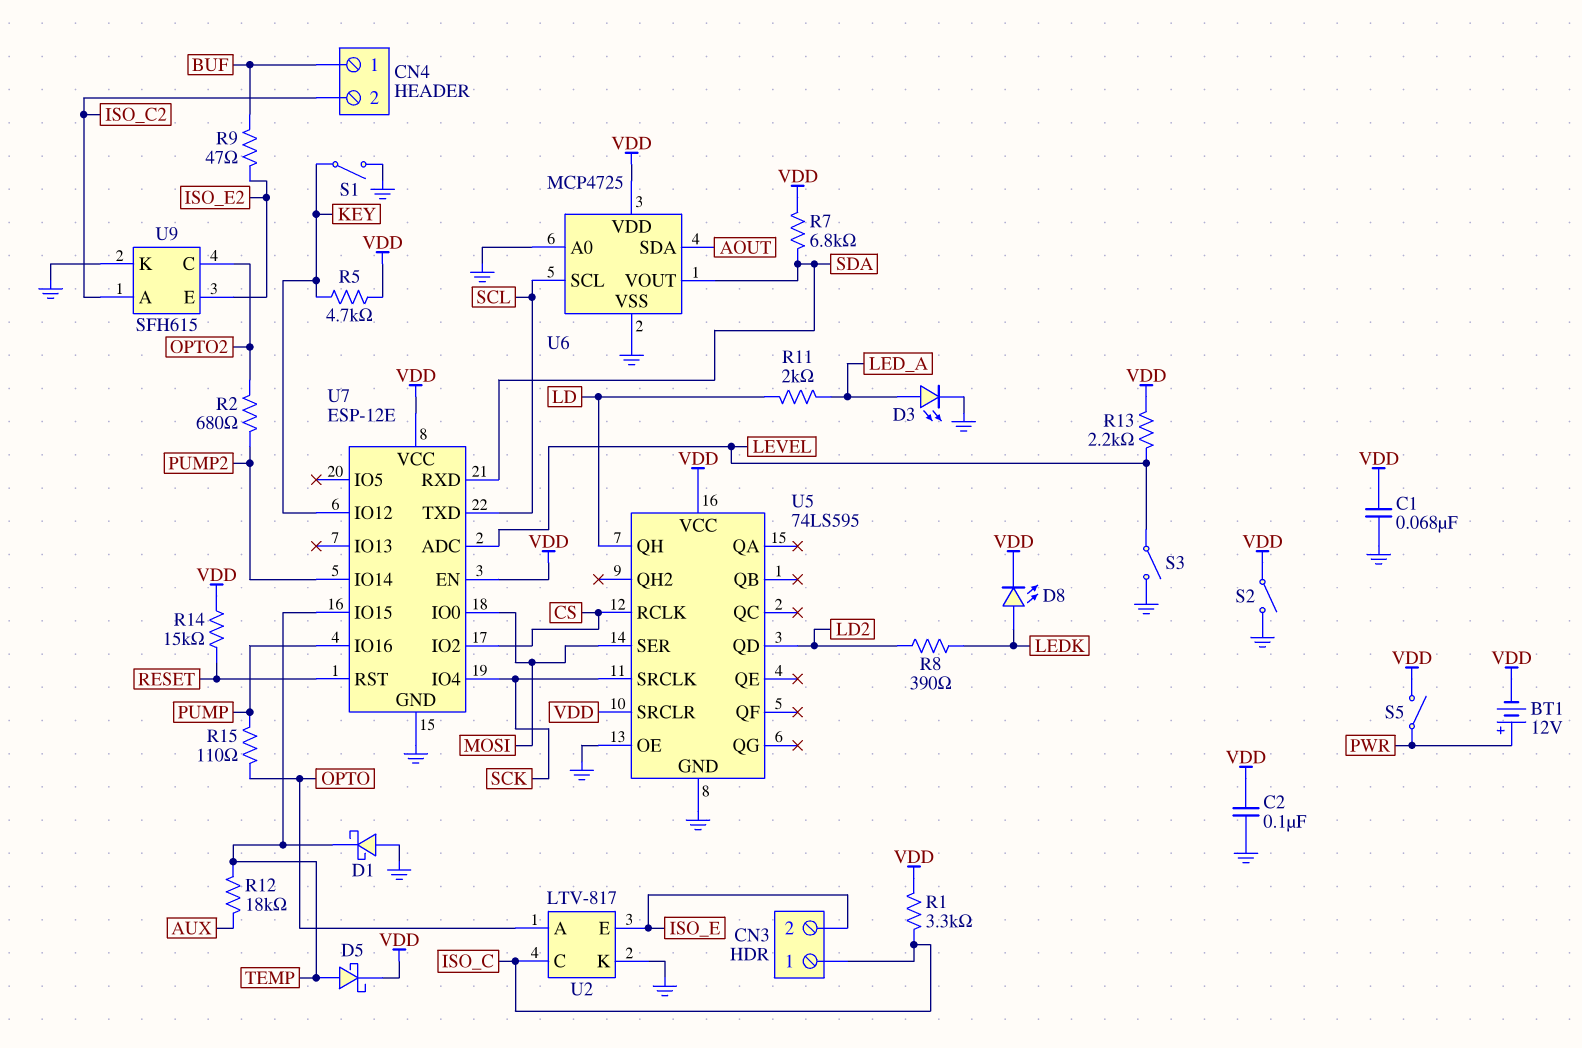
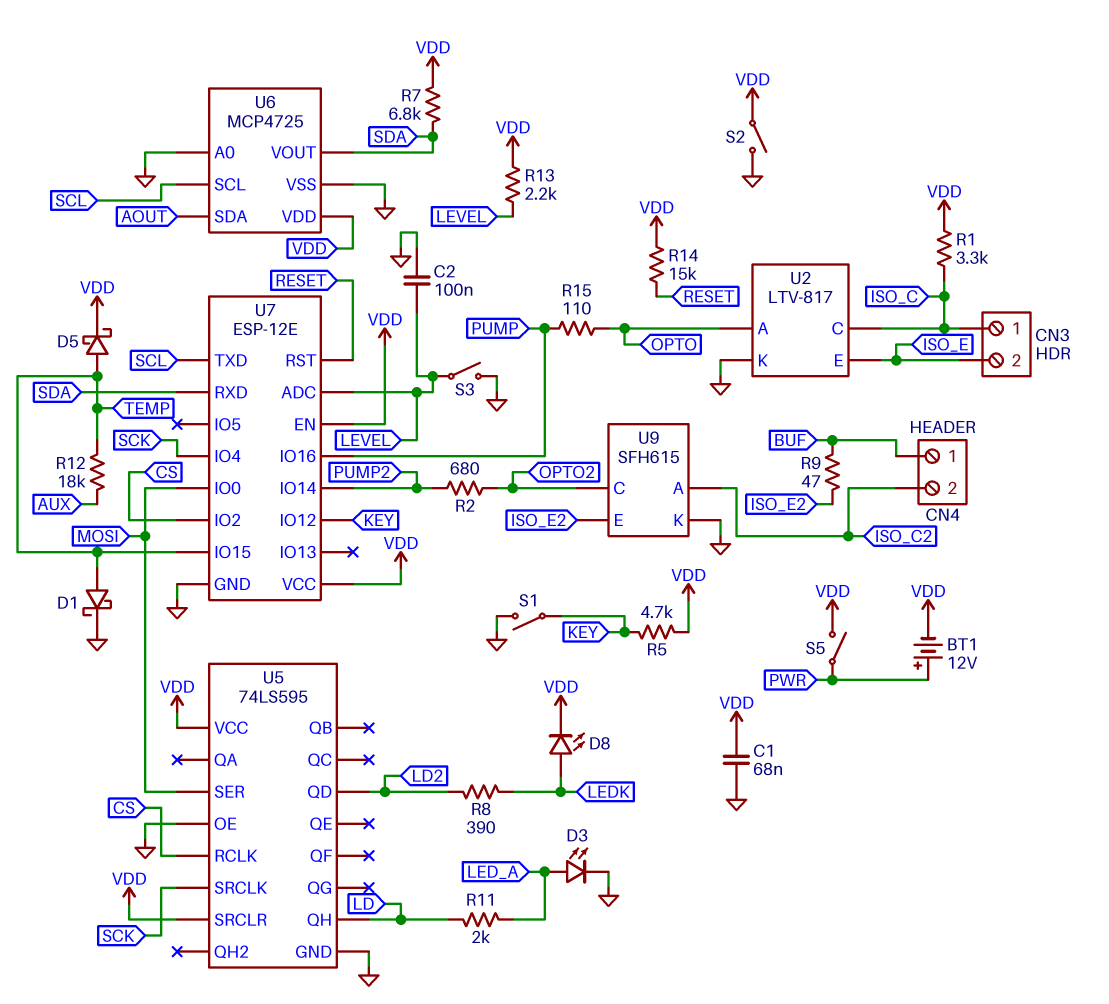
C2: 100nF (GND, VDD) -> 100nF (GND, LEVEL)
D1: schottky (A GND, K TEMP) -> schottky (A TEMP, K GND)

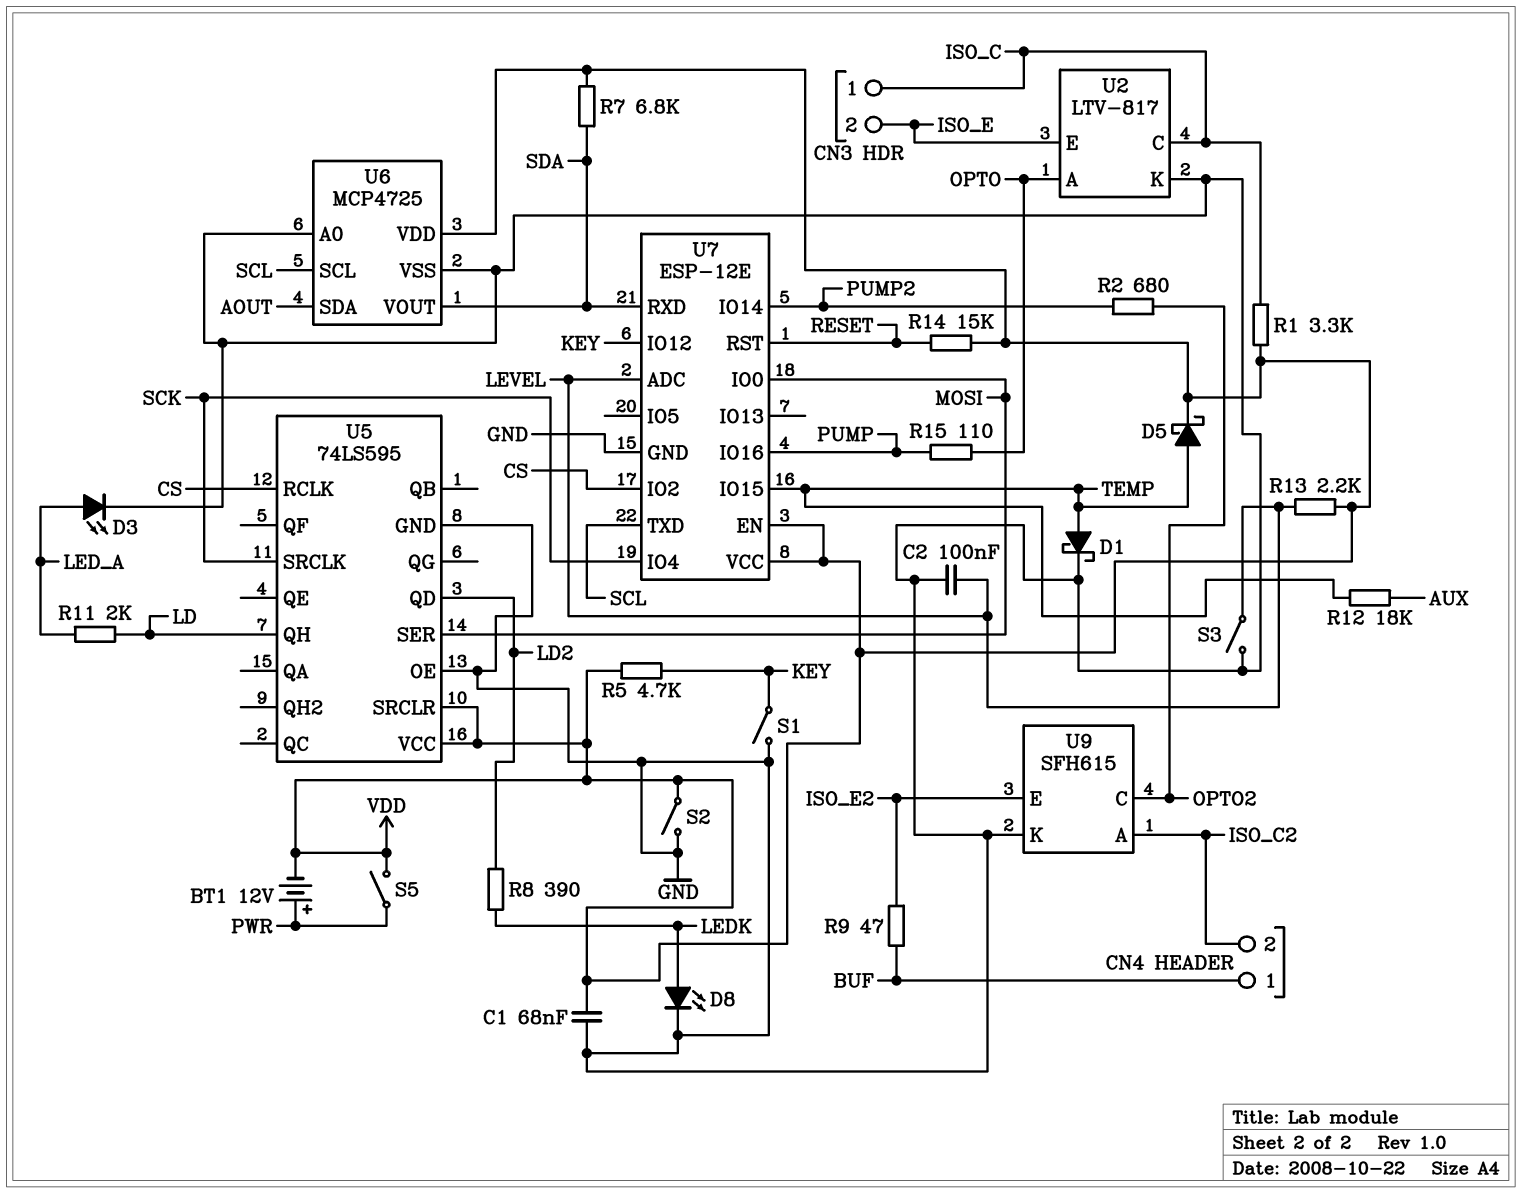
D8: LED (A LEDK, K VDD) -> LED (A LEDK, K GND)

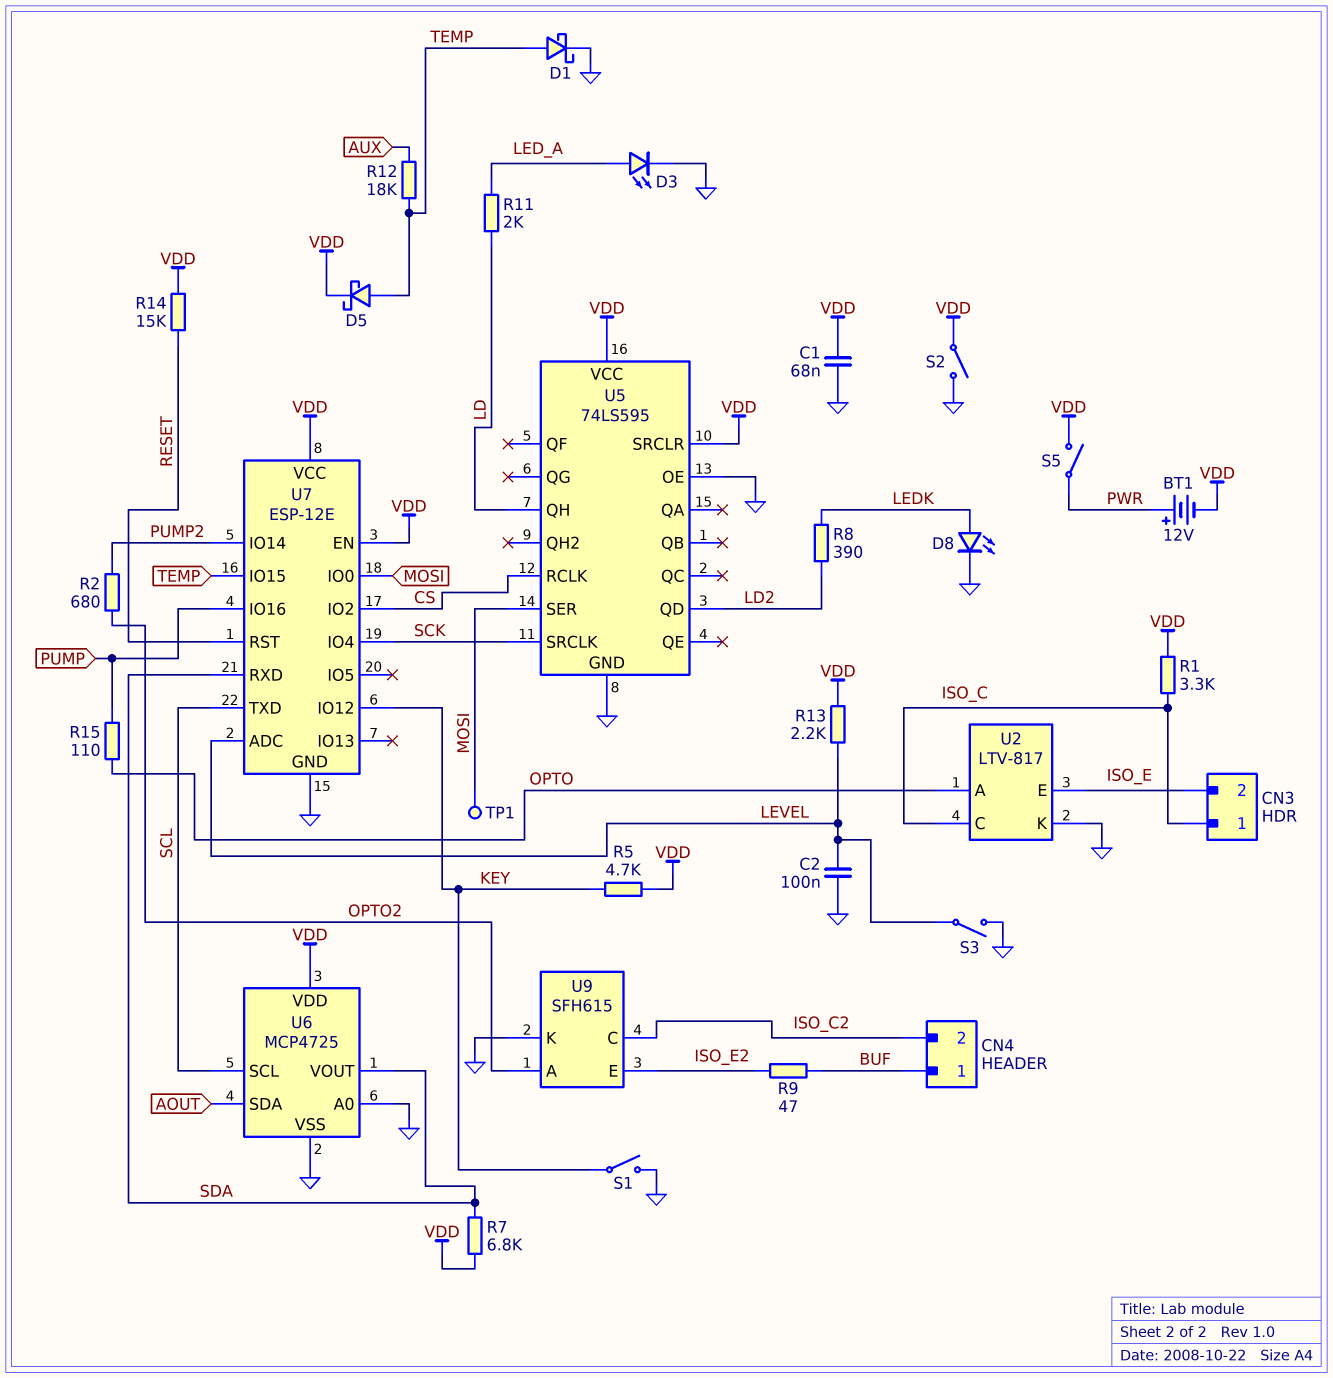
TP1: none -> test point (MOSI)
U9 pin A: ISO_C2 -> OPTO2
U9 pin C: OPTO2 -> ISO_C2

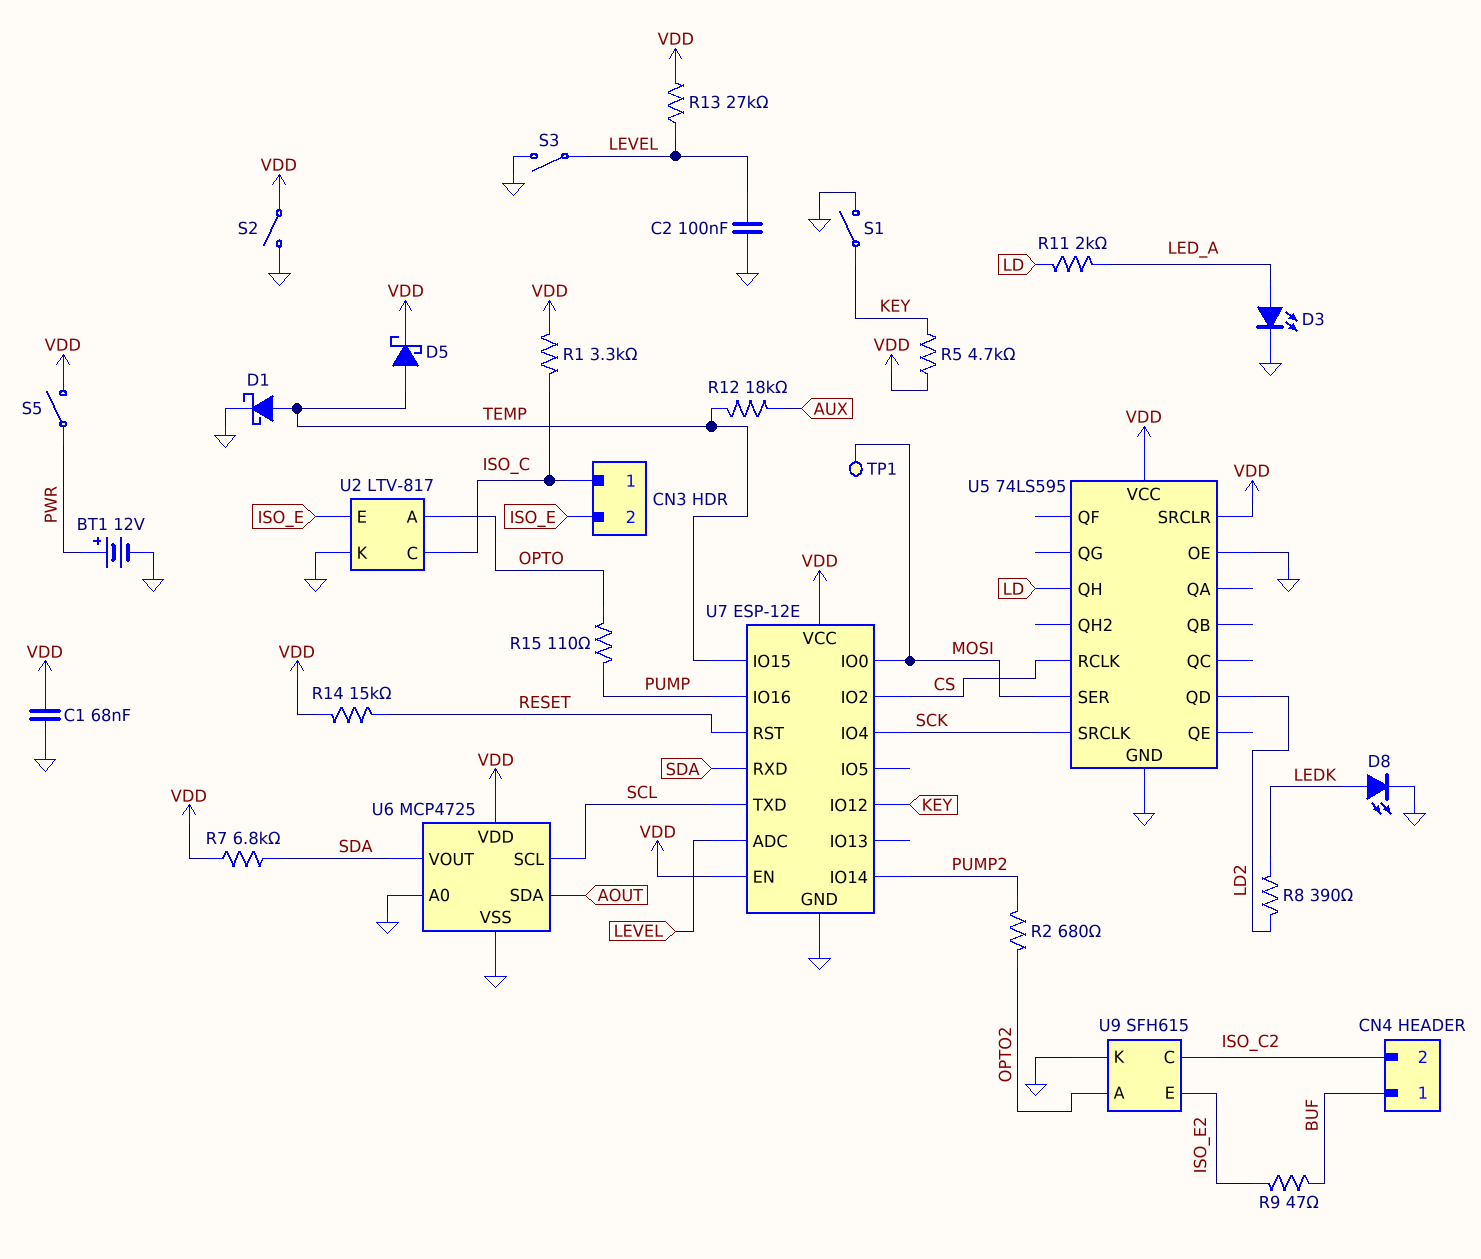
BT1: 12V (plus PWR, minus VDD) -> 12V (plus PWR, minus GND)
R13: 2.2k (LEVEL, VDD) -> 27k (LEVEL, VDD)

